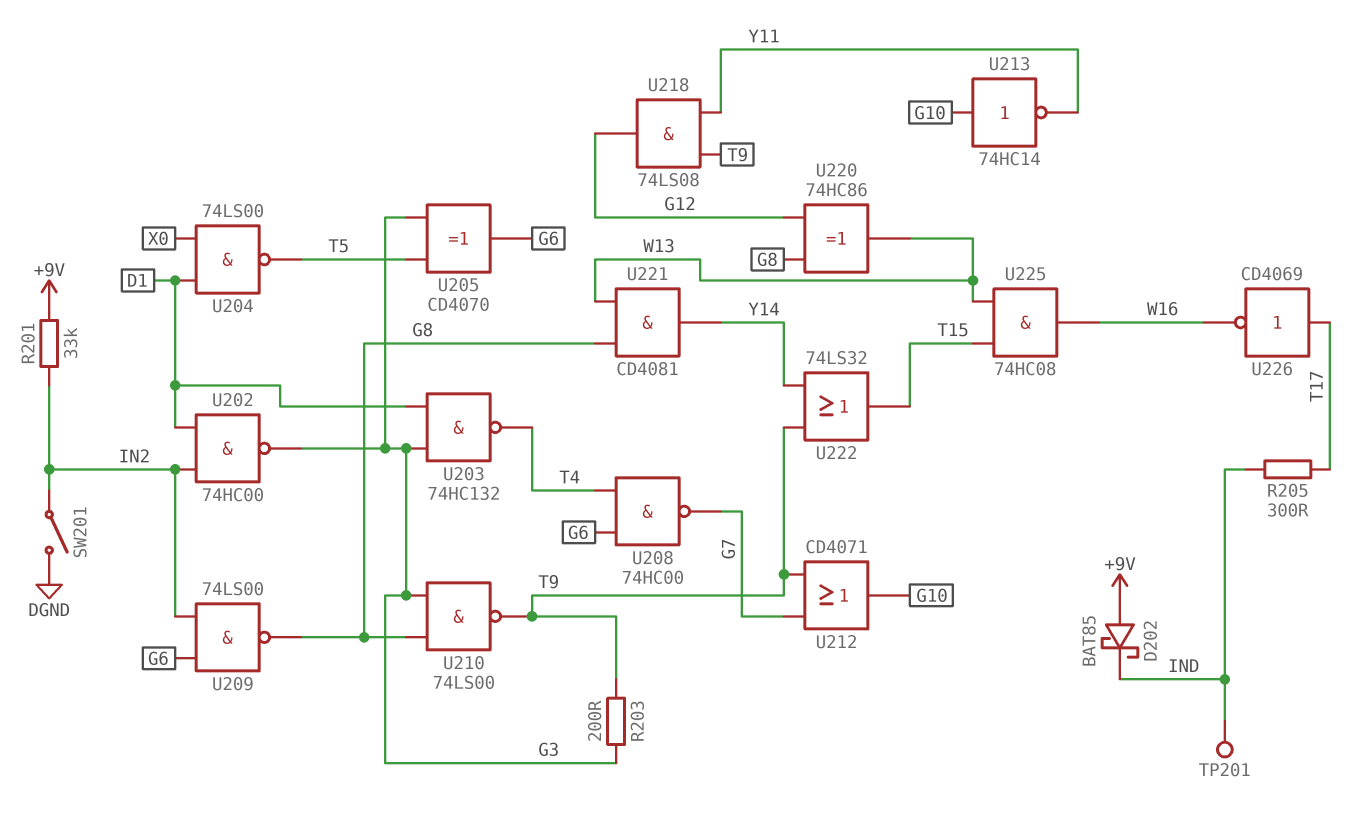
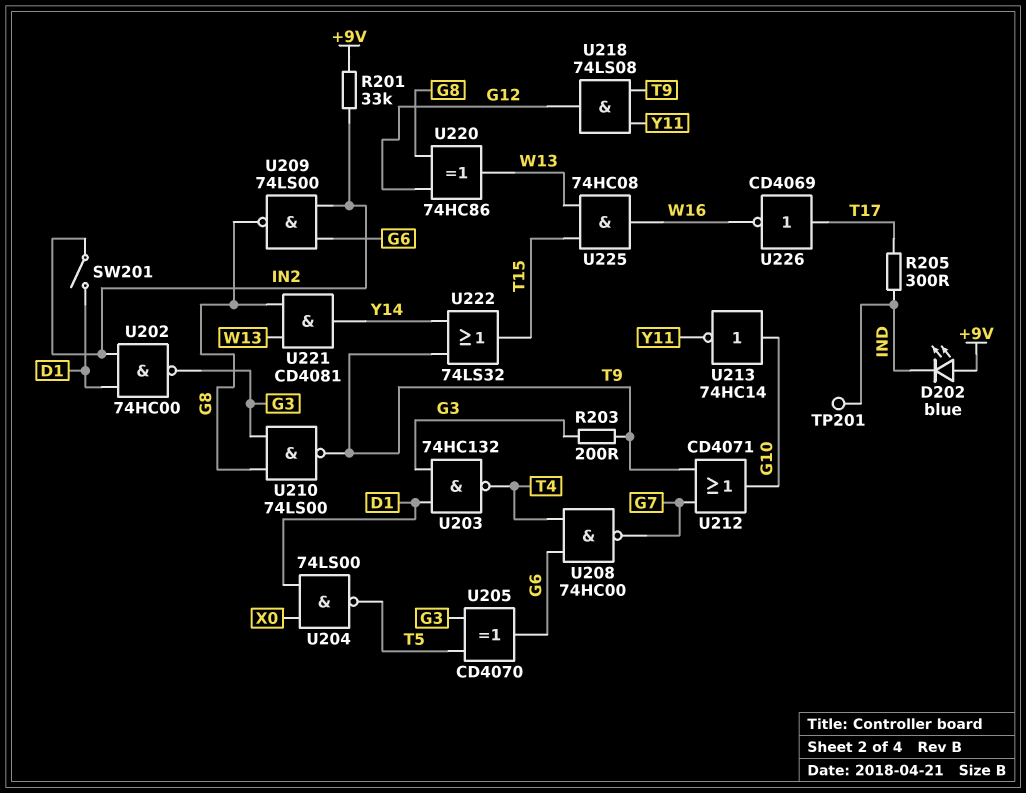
D202: schottky BAT85 (A +9V, K IND) -> LED blue (A +9V, K IND)
SW201: switch (DGND, IN2) -> switch (D1, IN2)

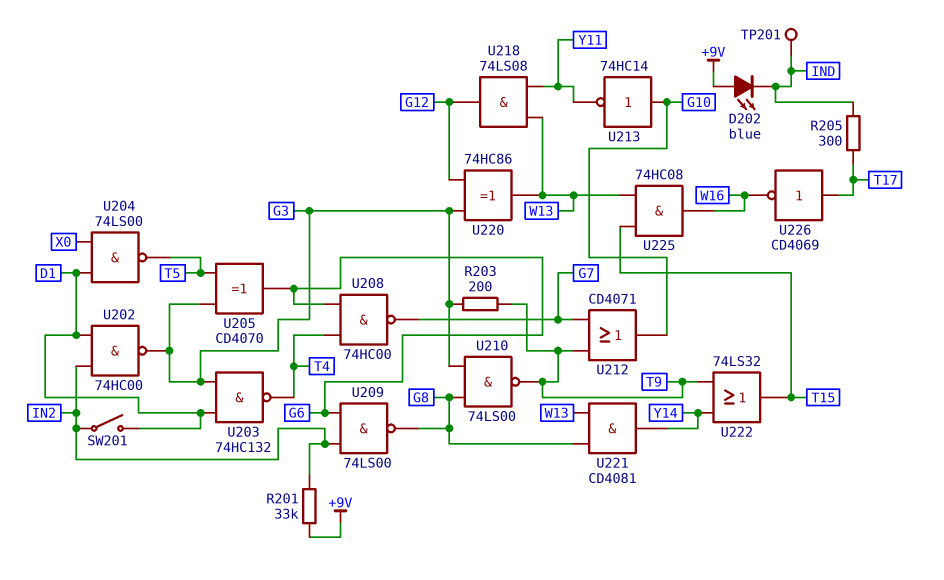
U218: AND 74LS08 (in T9, in Y11, out G12) -> AND 74LS08 (in W13, in Y11, out G12)
U220: XOR 74HC86 (in G8, in G12, out W13) -> XOR 74HC86 (in G3, in G12, out W13)

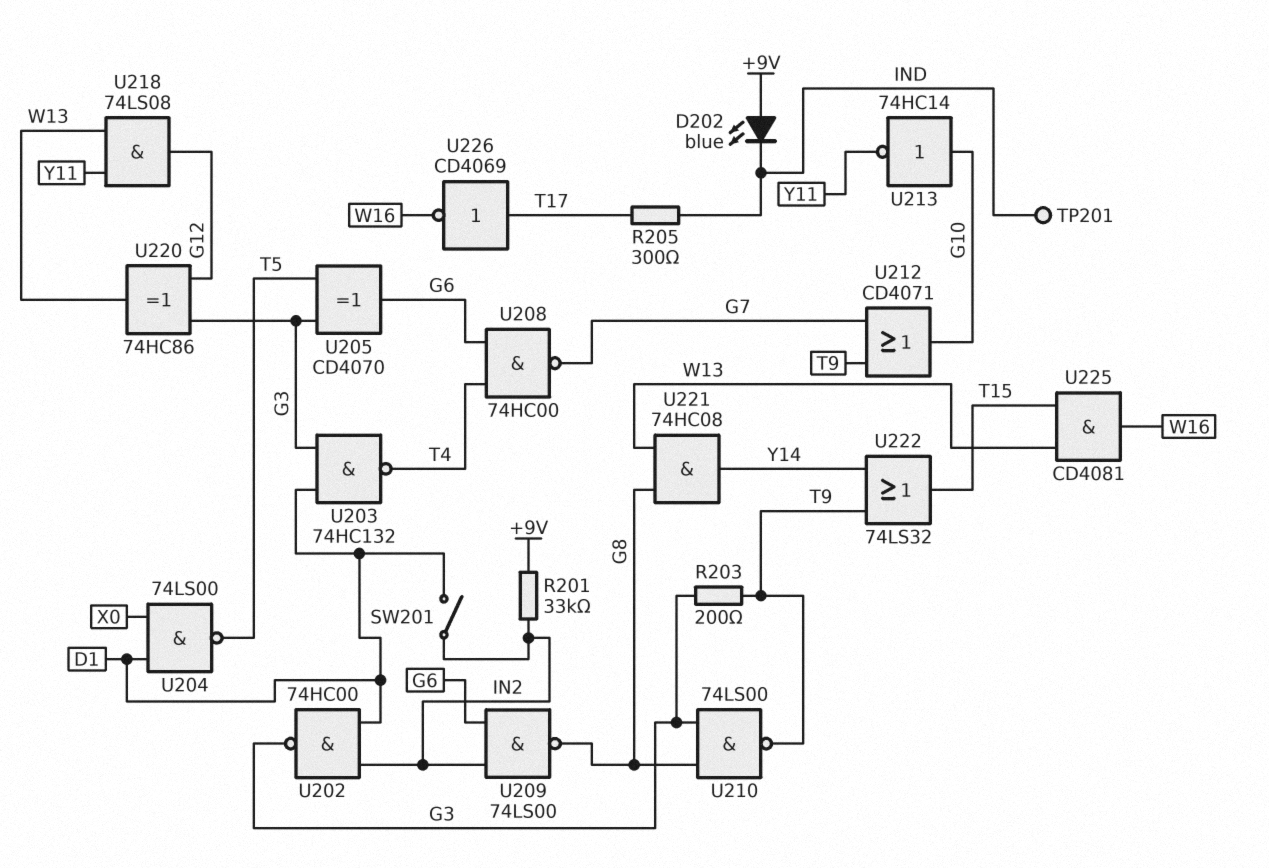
U221: AND CD4081 (in G8, in W13, out Y14) -> AND 74HC08 (in G8, in W13, out Y14)
U225: AND 74HC08 (in T15, in W13, out W16) -> AND CD4081 (in T15, in W13, out W16)

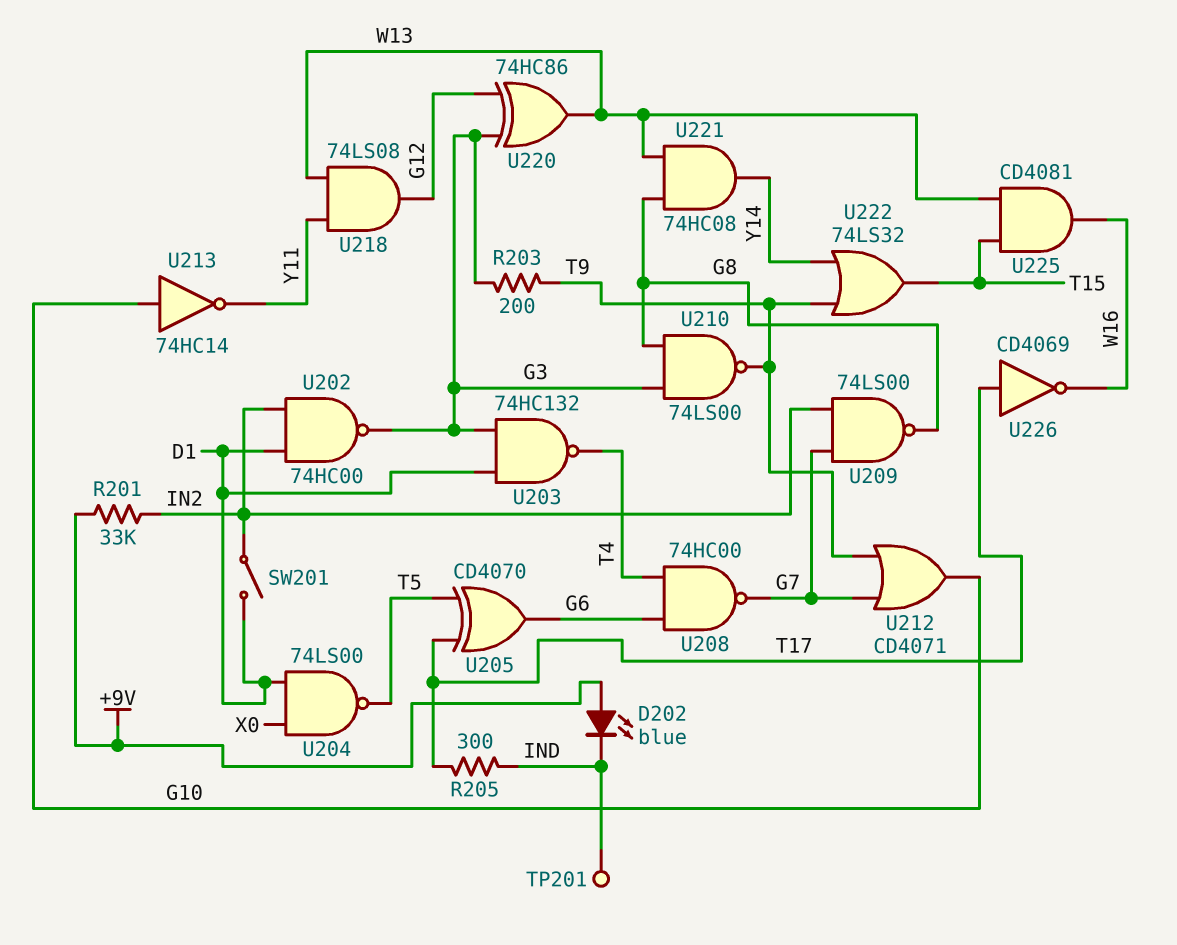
U205: XOR CD4070 (in G3, in T5, out G6) -> XOR CD4070 (in T5, in T17, out G6)
U209: NAND 74LS00 (in G6, in IN2, out G8) -> NAND 74LS00 (in G7, in IN2, out G8)

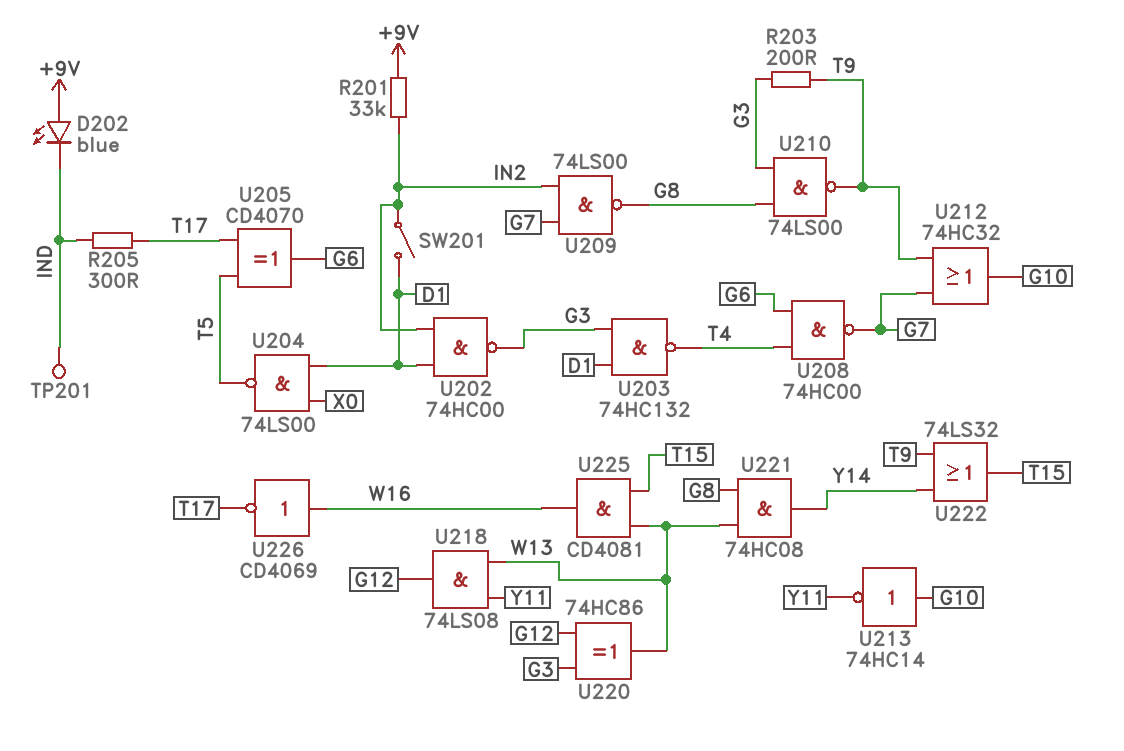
U212: OR CD4071 (in G7, in T9, out G10) -> OR 74HC32 (in G7, in T9, out G10)
U226: NOT CD4069 (in T17, out W16) -> NOT CD4069 (in W16, out T17)

